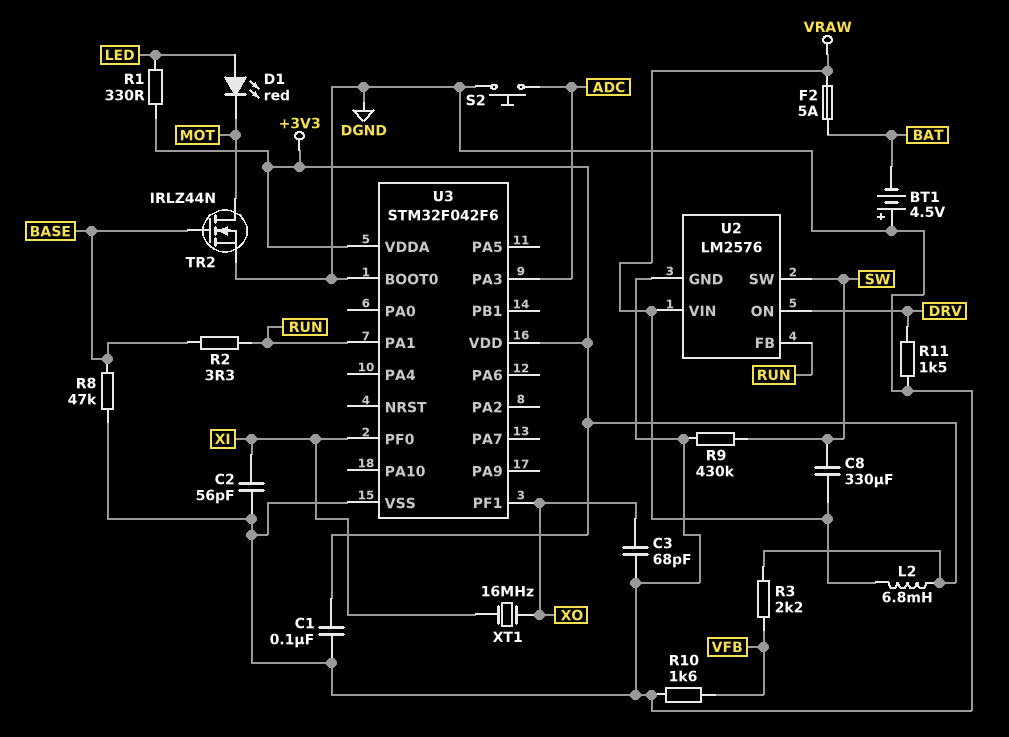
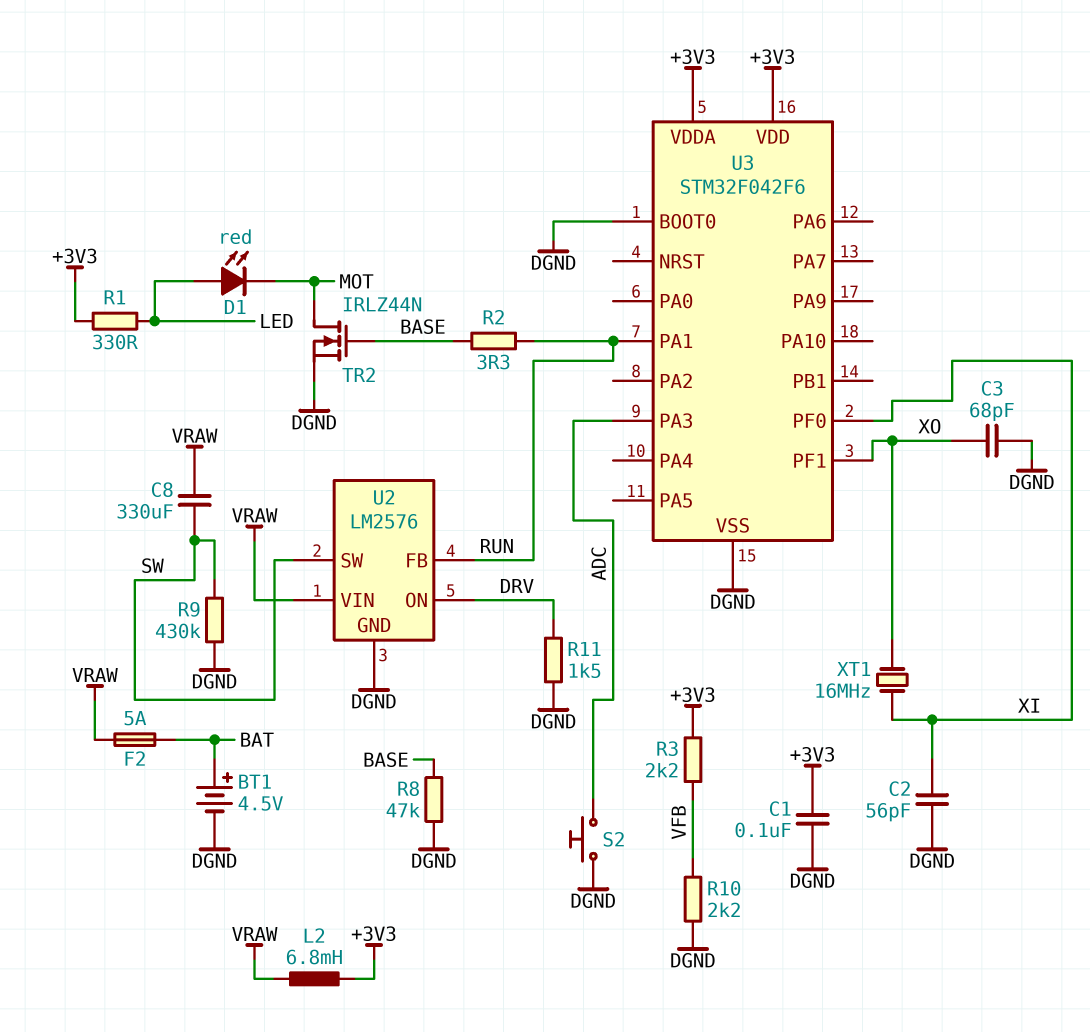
BT1: 4.5V (plus DGND, minus BAT) -> 4.5V (plus BAT, minus DGND)
R10: 1.6k (DGND, VFB) -> 2.2k (DGND, VFB)

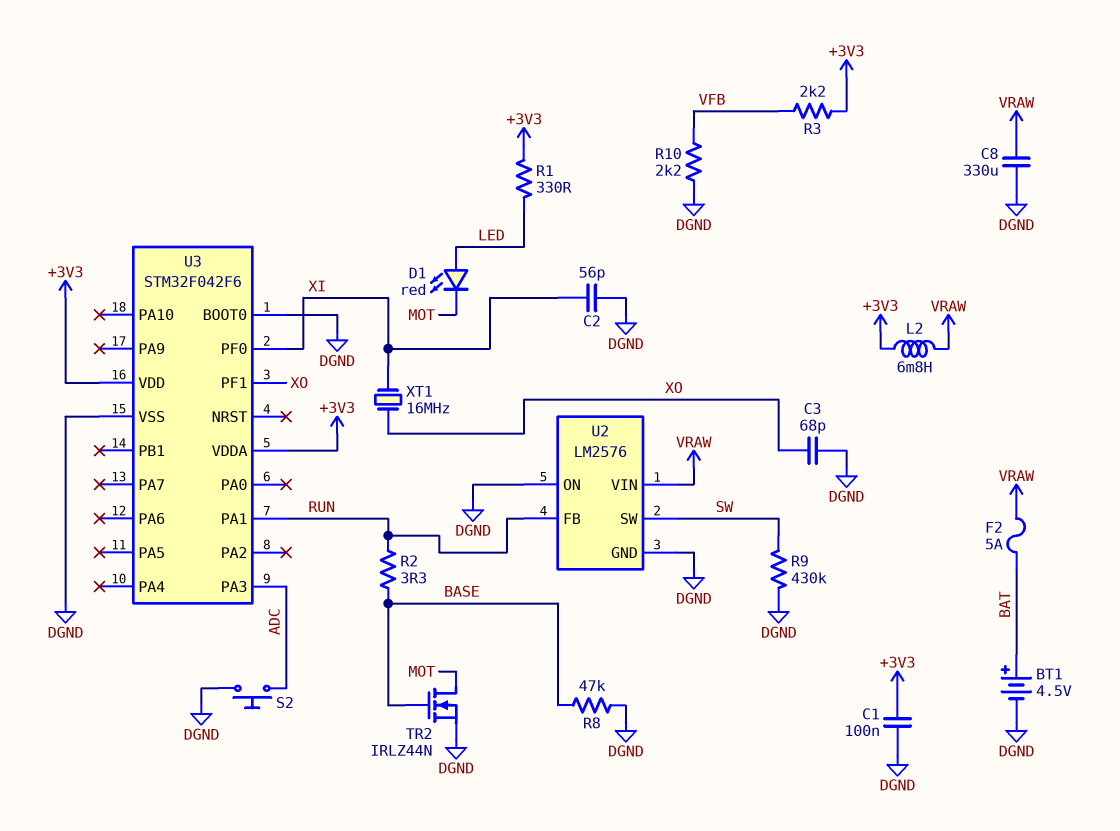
C8: 330uF (SW, VRAW) -> 330uF (DGND, VRAW)
R11: 1.5k (DGND, DRV) -> none
U2 pin ON: DRV -> DGND

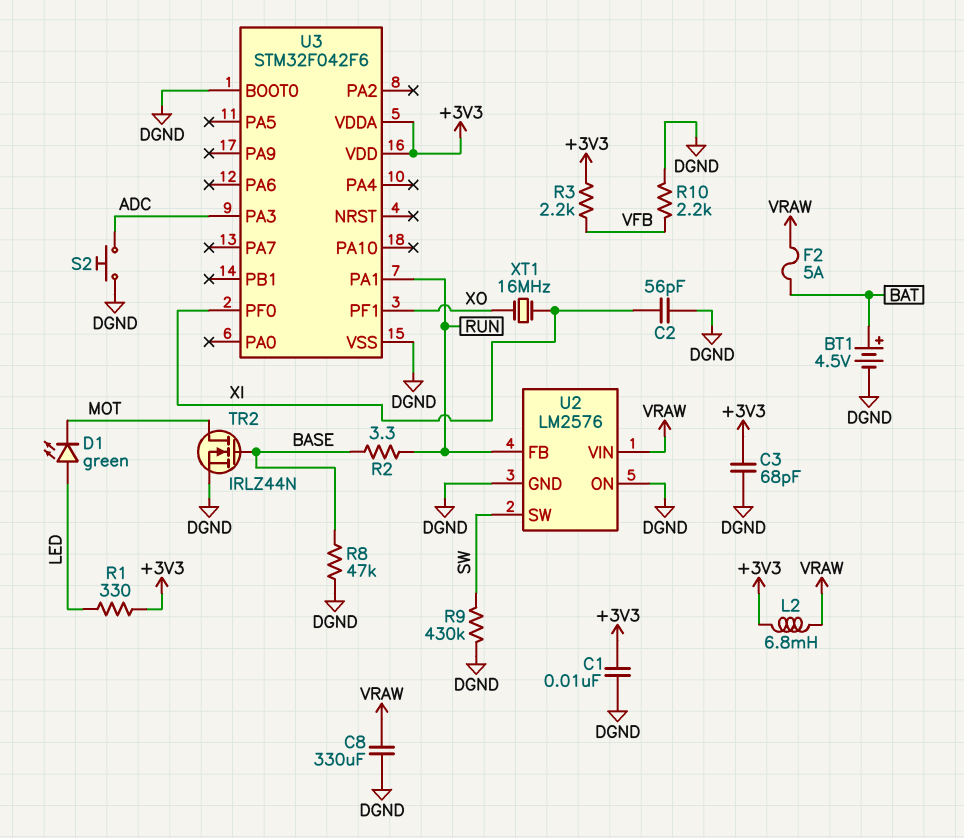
C1: 100nF (+3V3, DGND) -> 10nF (+3V3, DGND)
C3: 68pF (DGND, XO) -> 68pF (+3V3, DGND)
D1: LED red (A LED, K MOT) -> LED green (A LED, K MOT)

